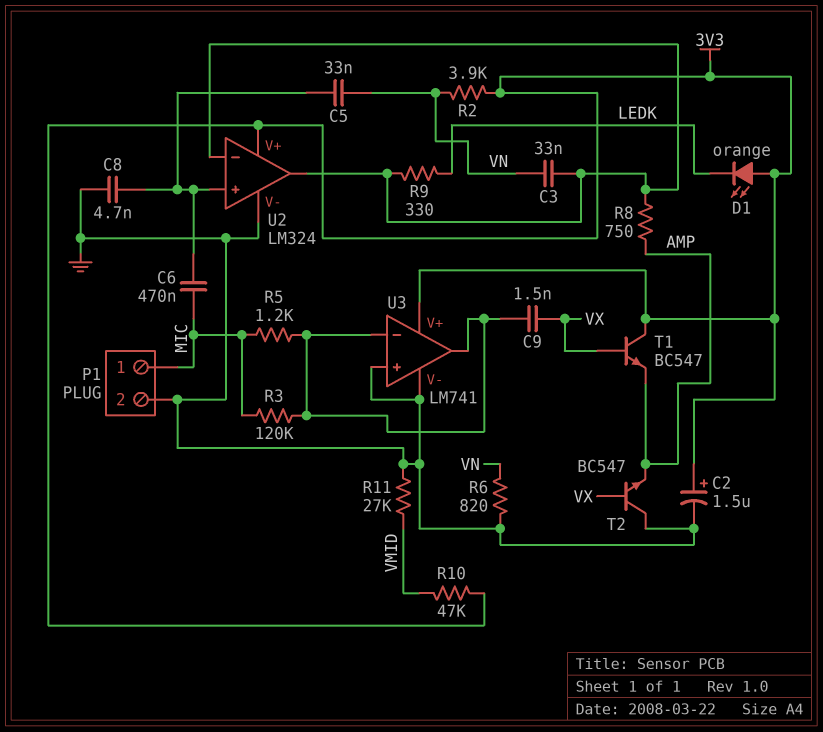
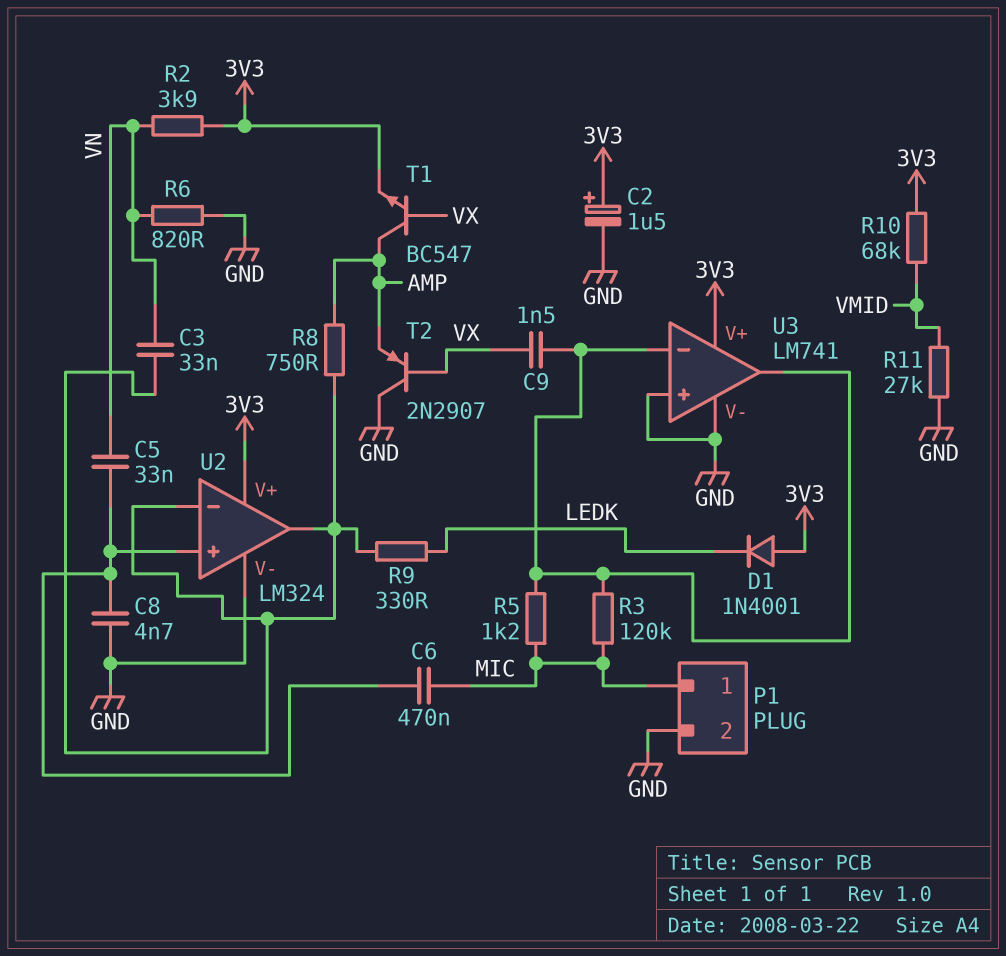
D1: LED orange (A 3V3, K LEDK) -> diode 1N4001 (A 3V3, K LEDK)
R10: 47k (3V3, VMID) -> 68k (3V3, VMID)
T1: NPN BC547 (B VX, C 3V3, E AMP) -> NPN BC547 (B VX, C AMP, E 3V3)
T2: NPN BC547 (B VX, C GND, E AMP) -> PNP 2N2907 (B VX, C GND, E AMP)

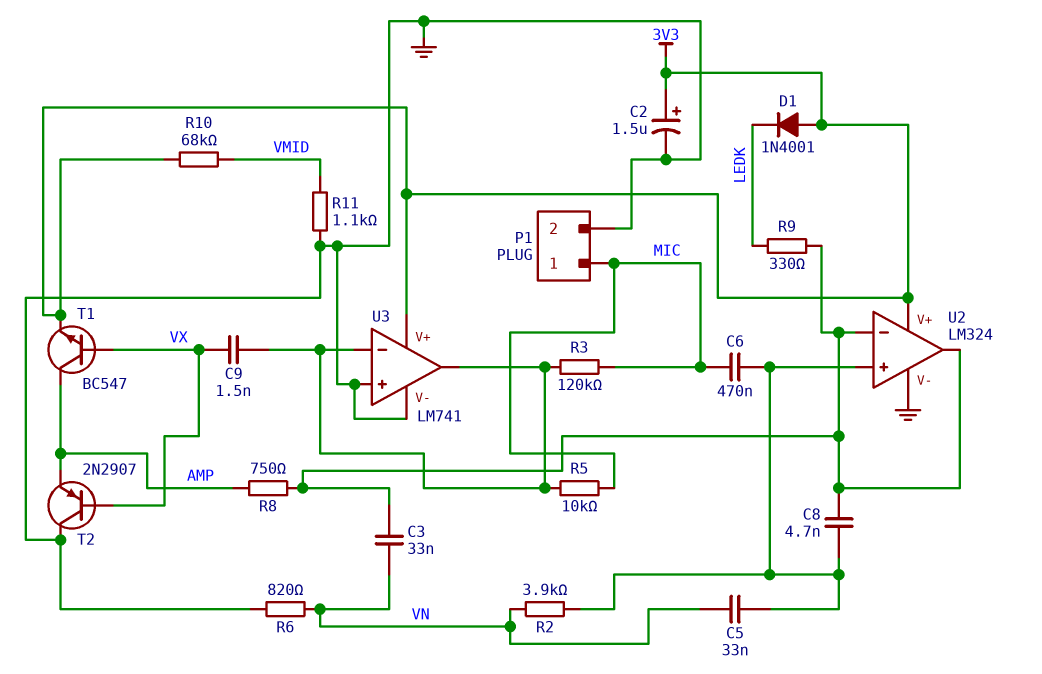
C8: 4.7nF (GND, U2/in+) -> 4.7nF (U2/in+, U2/in-)
R2: 3.9k (3V3, VN) -> 3.9k (U2/in+, VN)
R5: 1.2k (MIC, U3/in-) -> 10k (MIC, U3/in-)
R11: 27k (GND, VMID) -> 1.1k (GND, VMID)

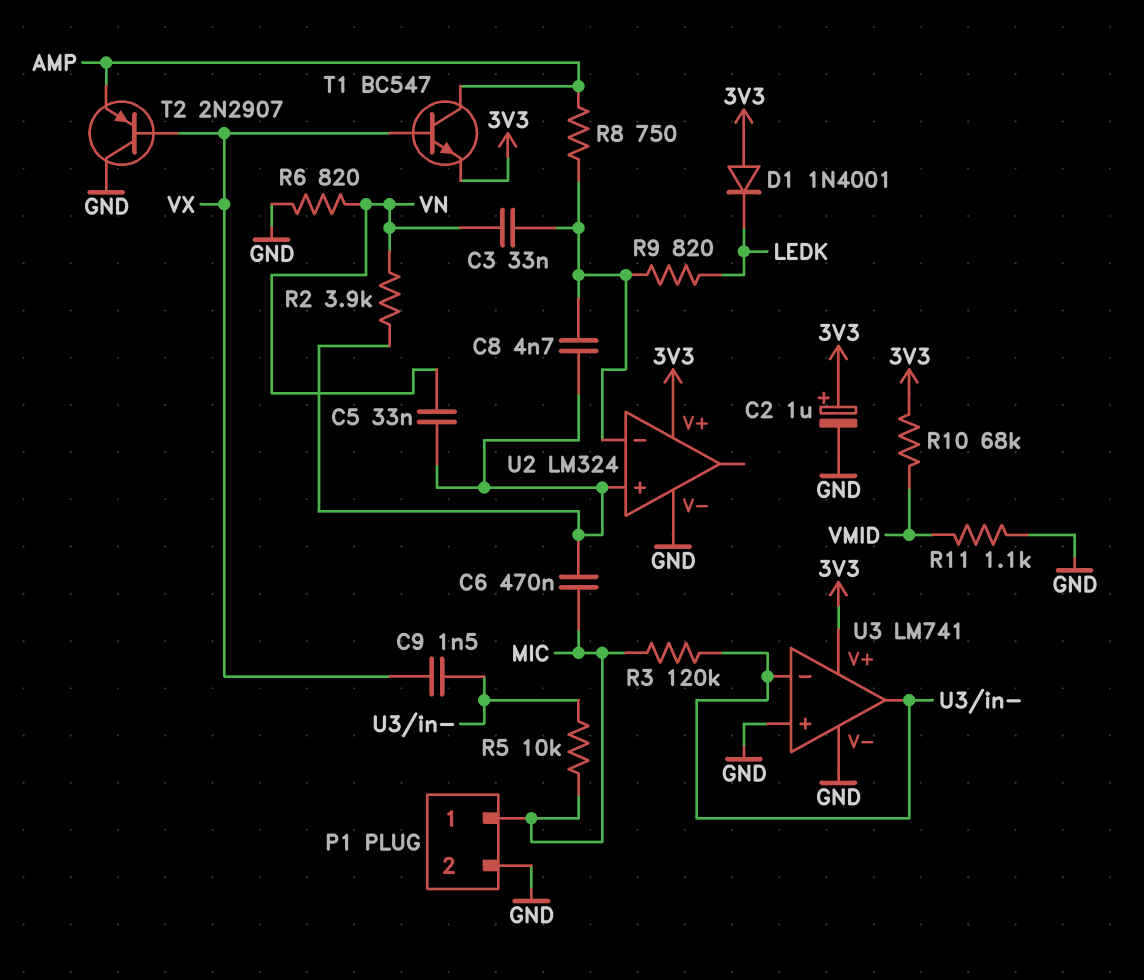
C2: 1.5uF (plus 3V3, minus GND) -> 1uF (plus 3V3, minus GND)
R9: 330 (LEDK, U2/in-) -> 820 (LEDK, U2/in-)
U2 pin out: U2/in- -> none

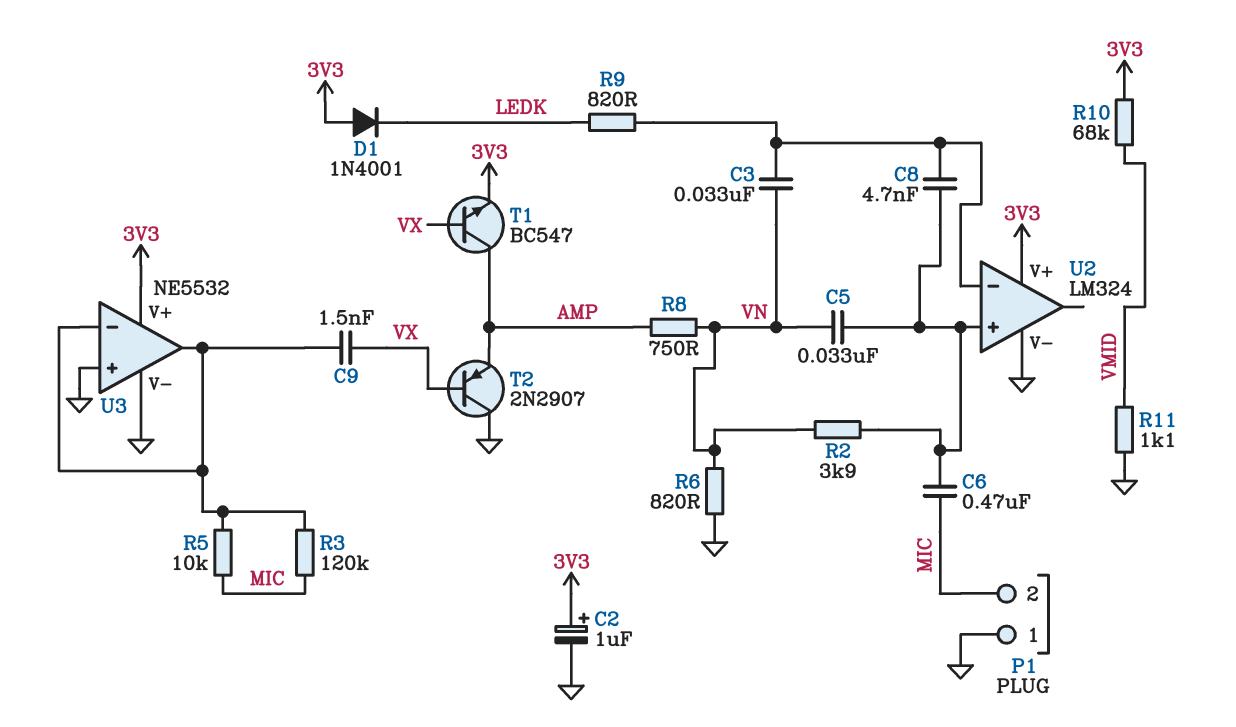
P1 pin 1: MIC -> GND
P1 pin 2: GND -> MIC
R8: 750 (AMP, U2/in-) -> 750 (AMP, VN)
U3: LM741 -> NE5532

